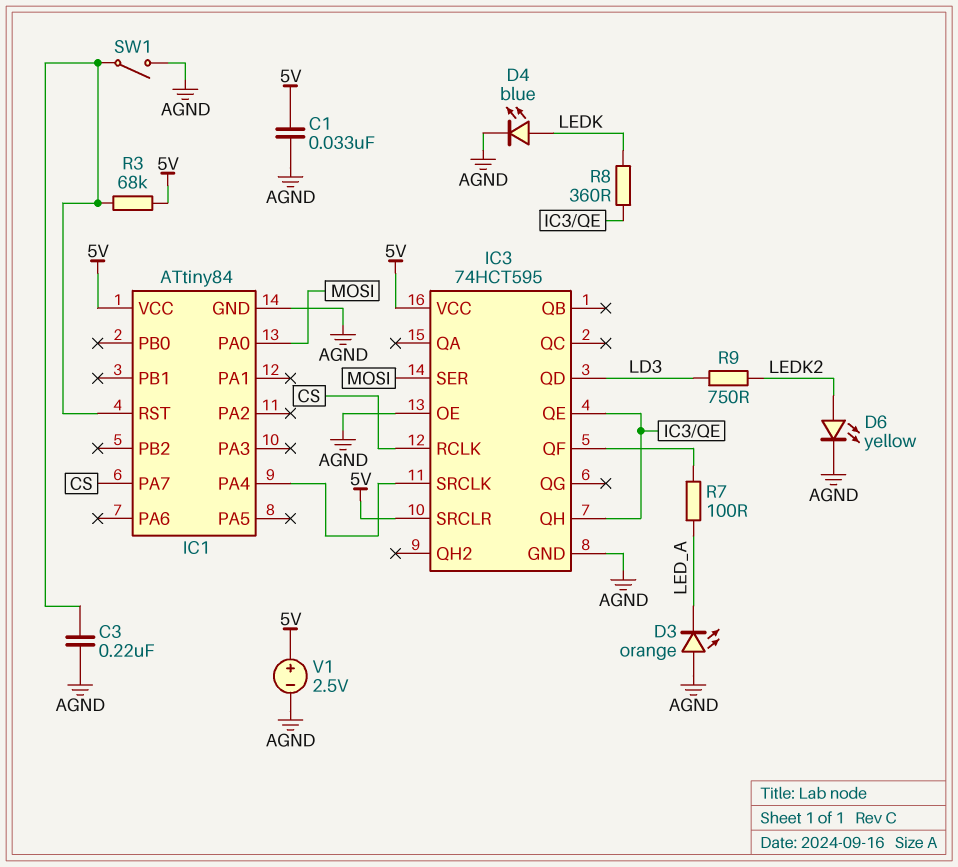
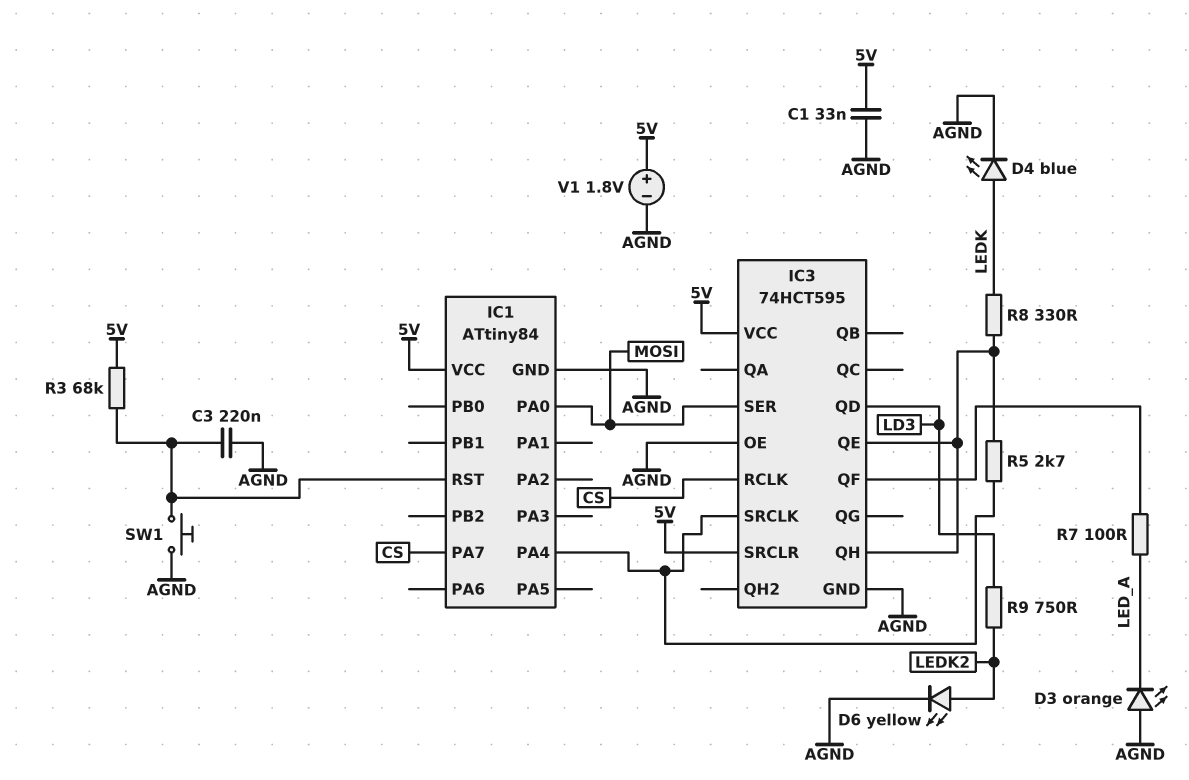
R5: none -> 2.7k (IC1/PA4, IC3/QE)
R8: 360 (IC3/QE, LEDK) -> 330 (IC3/QE, LEDK)
SW1: switch (AGND, IC1/RST) -> button (AGND, IC1/RST)
V1: 2.5V (plus 5V, minus AGND) -> 1.8V (plus 5V, minus AGND)

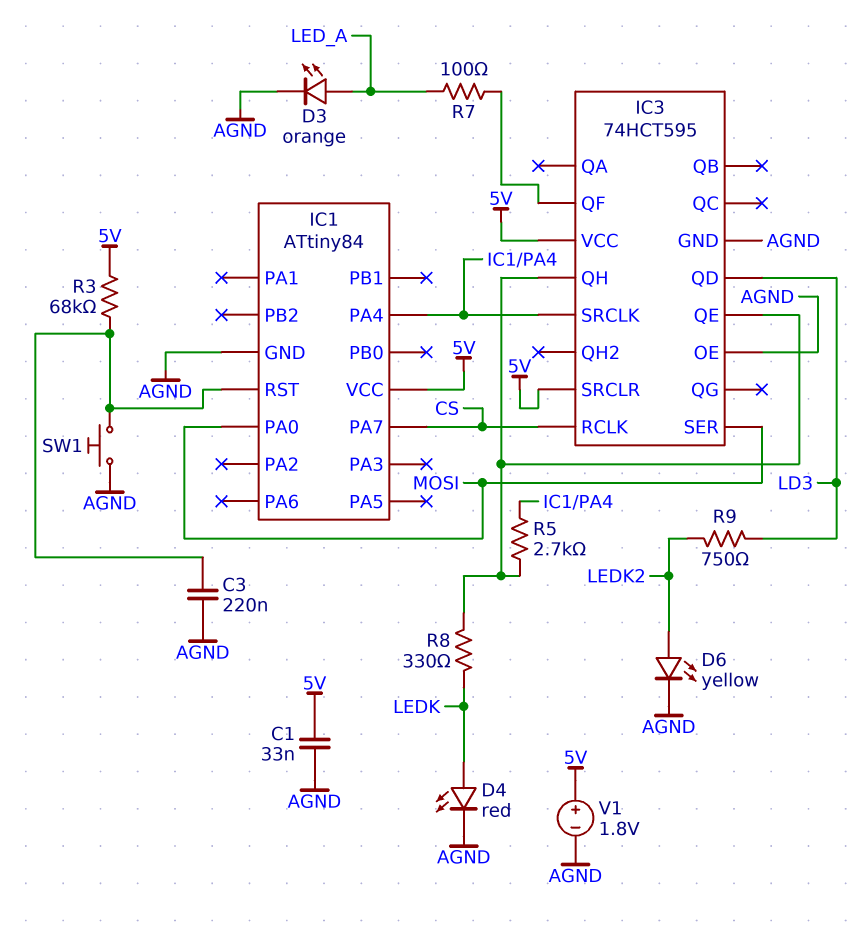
D3: LED orange (A AGND, K LED_A) -> LED orange (A LED_A, K AGND)
D4: LED blue (A LEDK, K AGND) -> LED red (A LEDK, K AGND)

